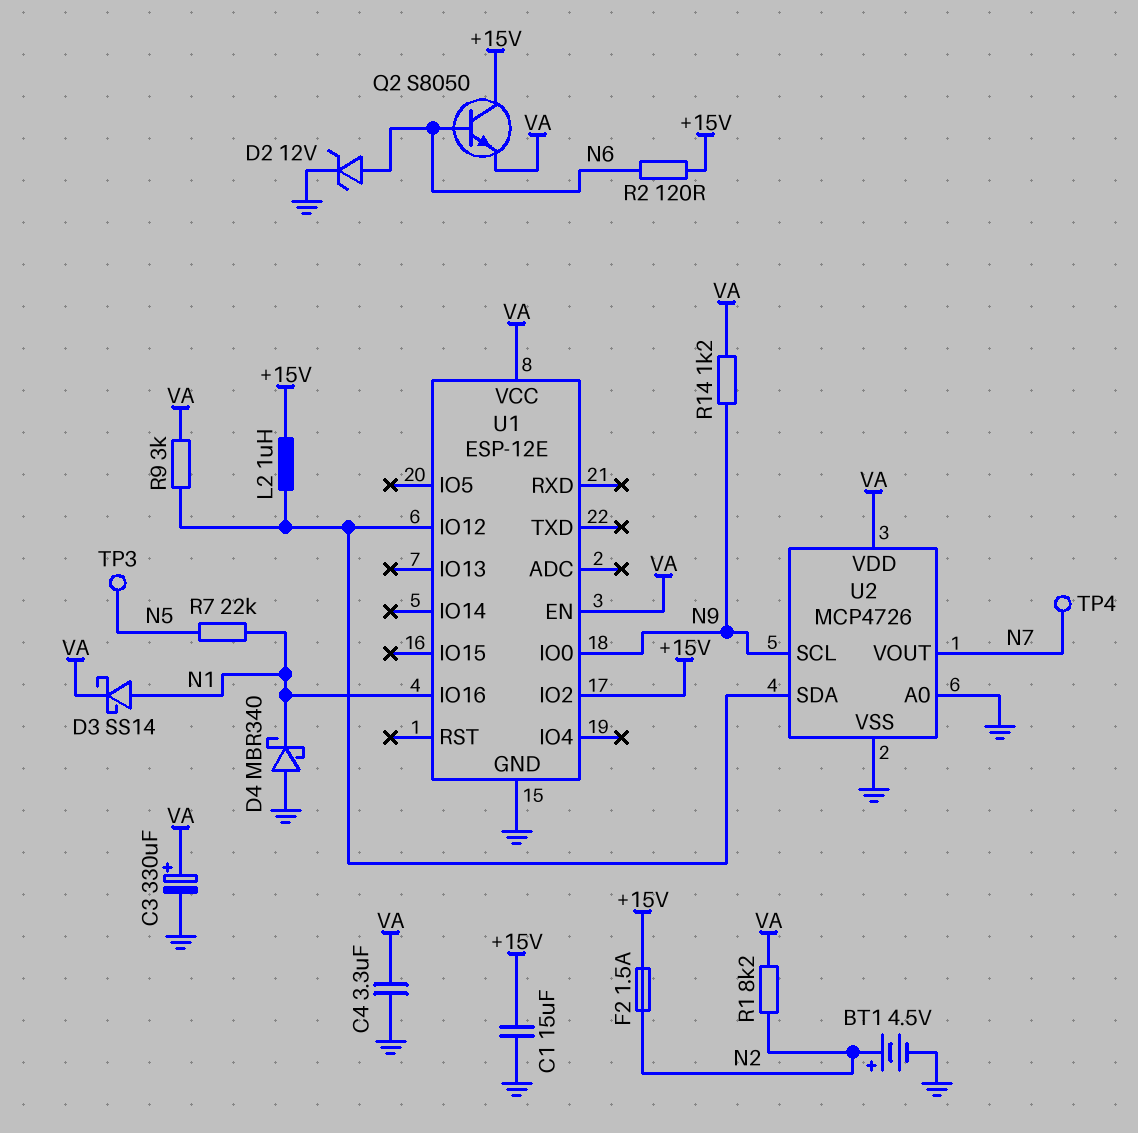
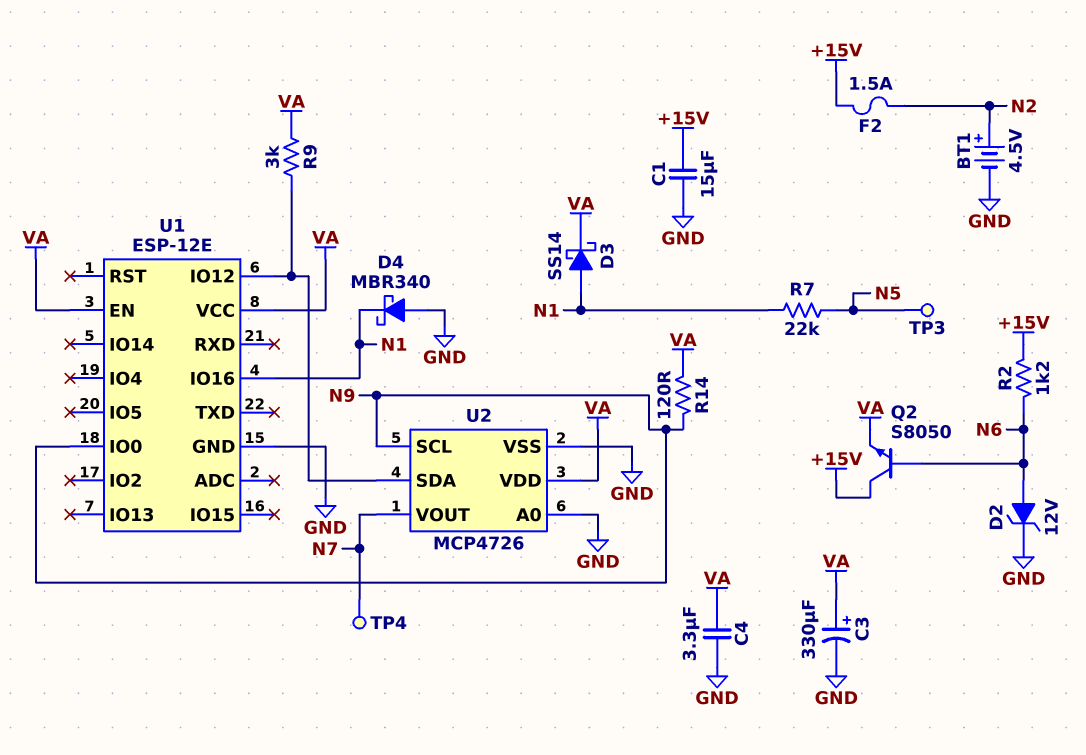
L2: 1uH (+15V, U1/IO12) -> none
R1: 8.2k (N2, VA) -> none
R2: 120 (+15V, N6) -> 1.2k (+15V, N6)
R14: 1.2k (N9, VA) -> 120 (N9, VA)
U1 pin IO2: +15V -> none

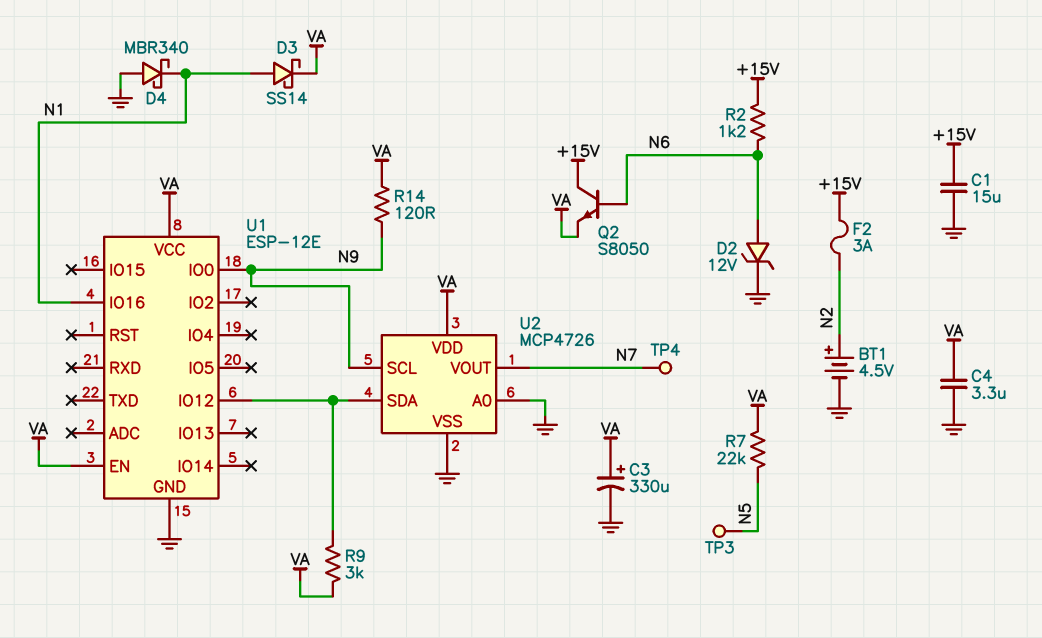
F2: 1.5A (+15V, N2) -> 3A (+15V, N2)
R7: 22k (N1, N5) -> 22k (N5, VA)

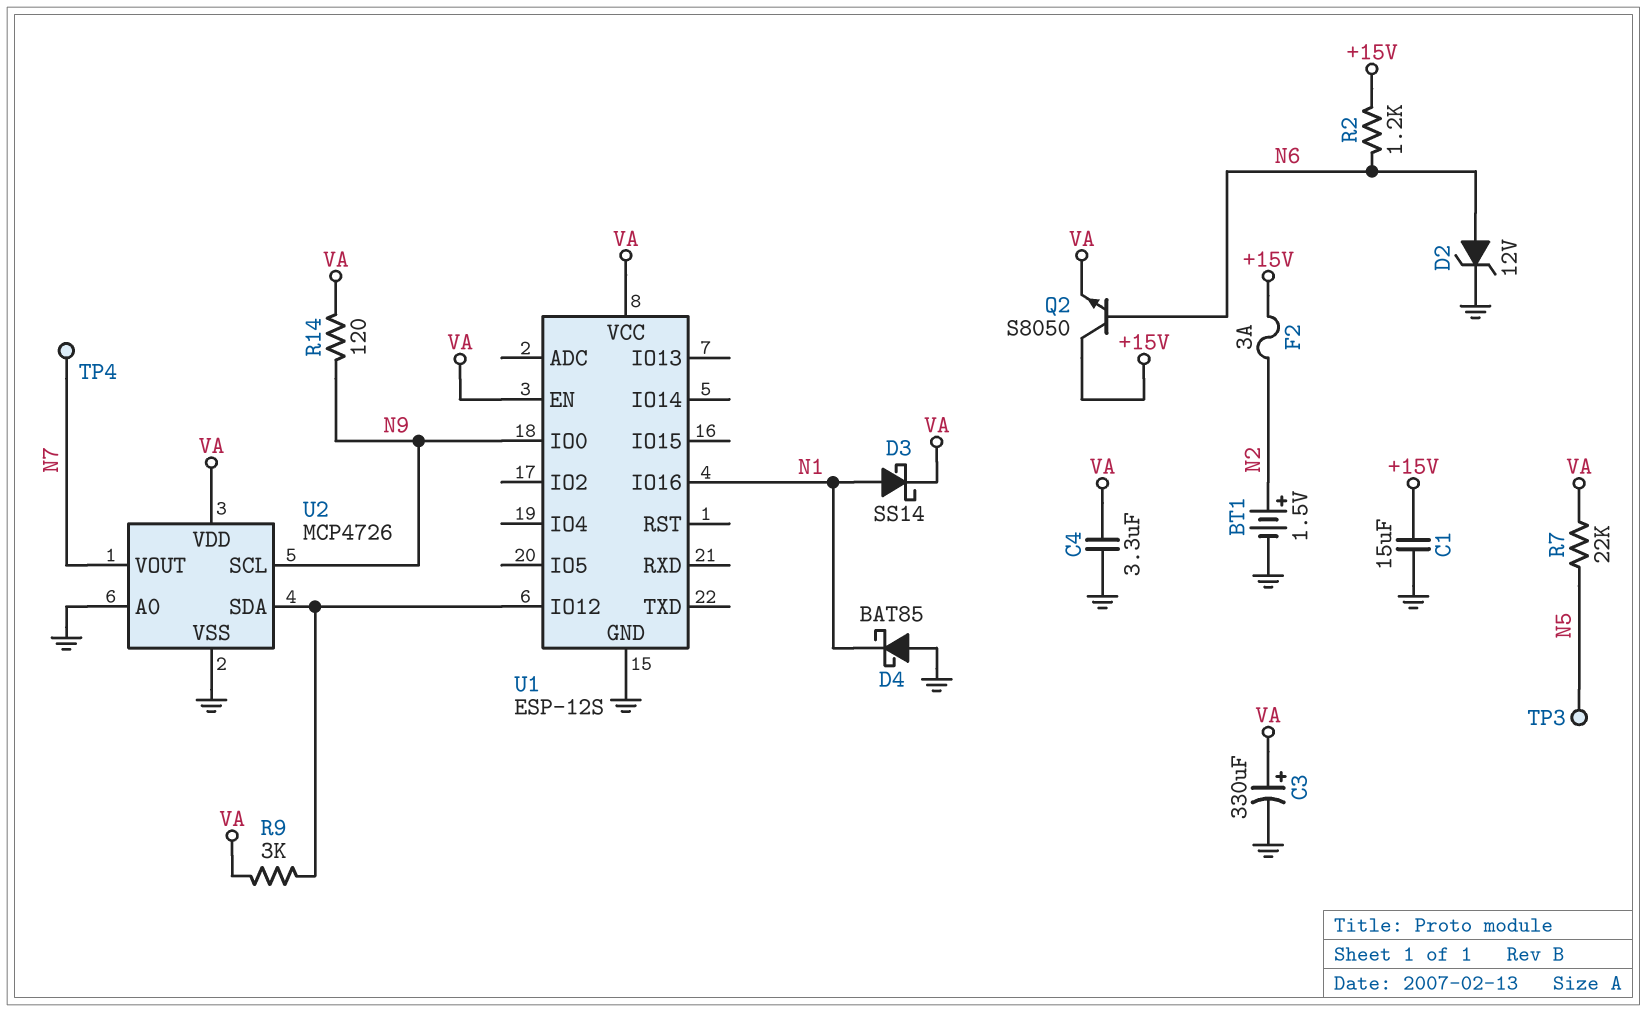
BT1: 4.5V (plus N2, minus GND) -> 1.5V (plus N2, minus GND)
D4: schottky MBR340 (A GND, K N1) -> schottky BAT85 (A GND, K N1)
U1: ESP-12E -> ESP-12S

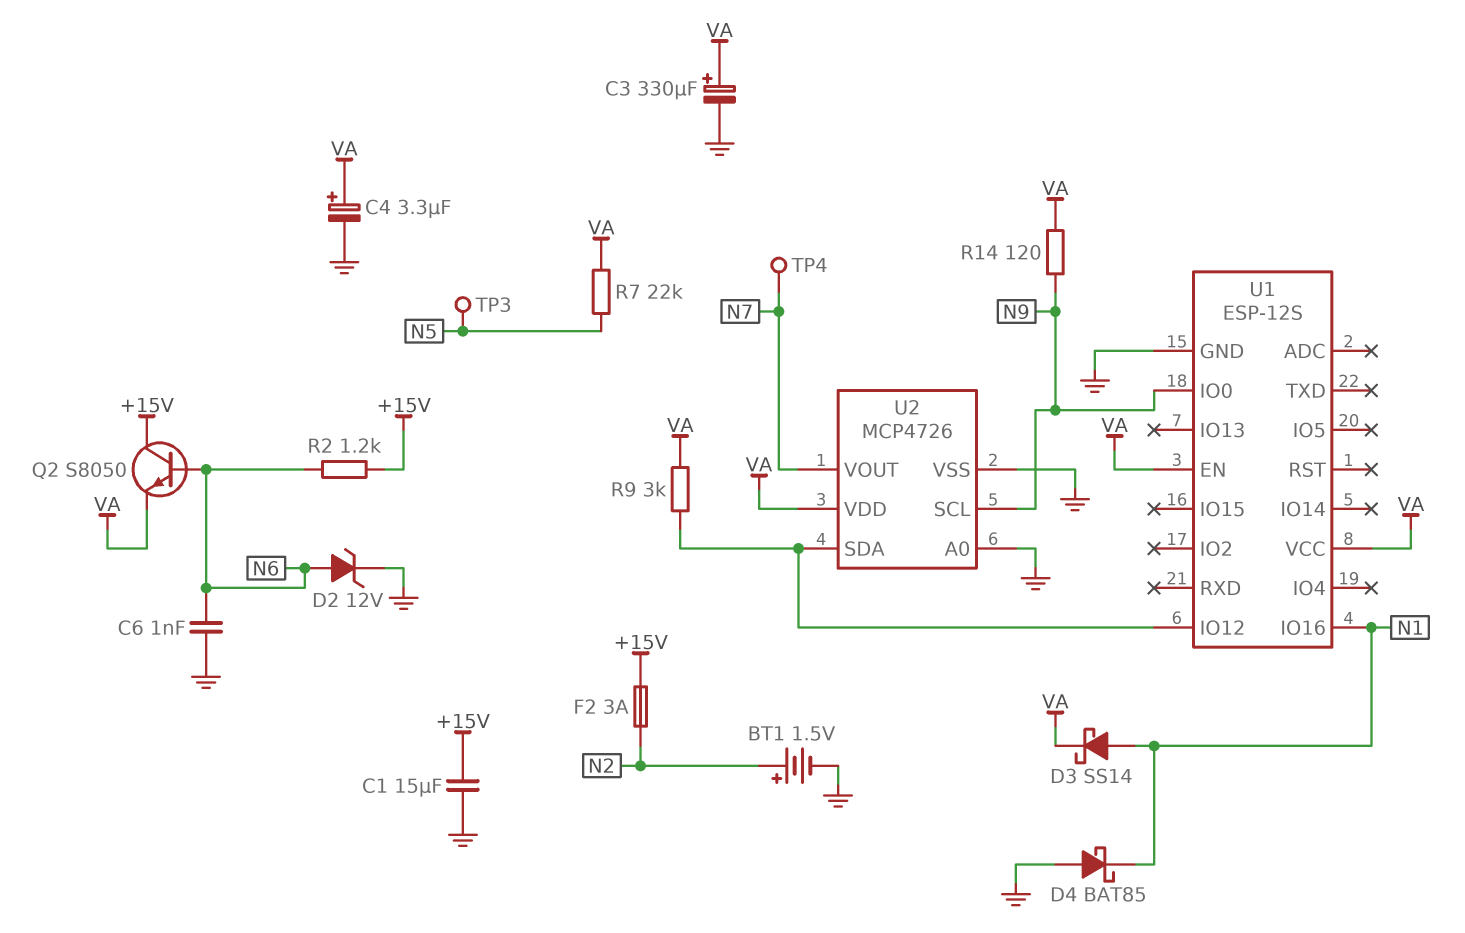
C4: 3.3uF (GND, VA) -> 3.3uF (plus VA, minus GND)
C6: none -> 1nF (GND, N6)

